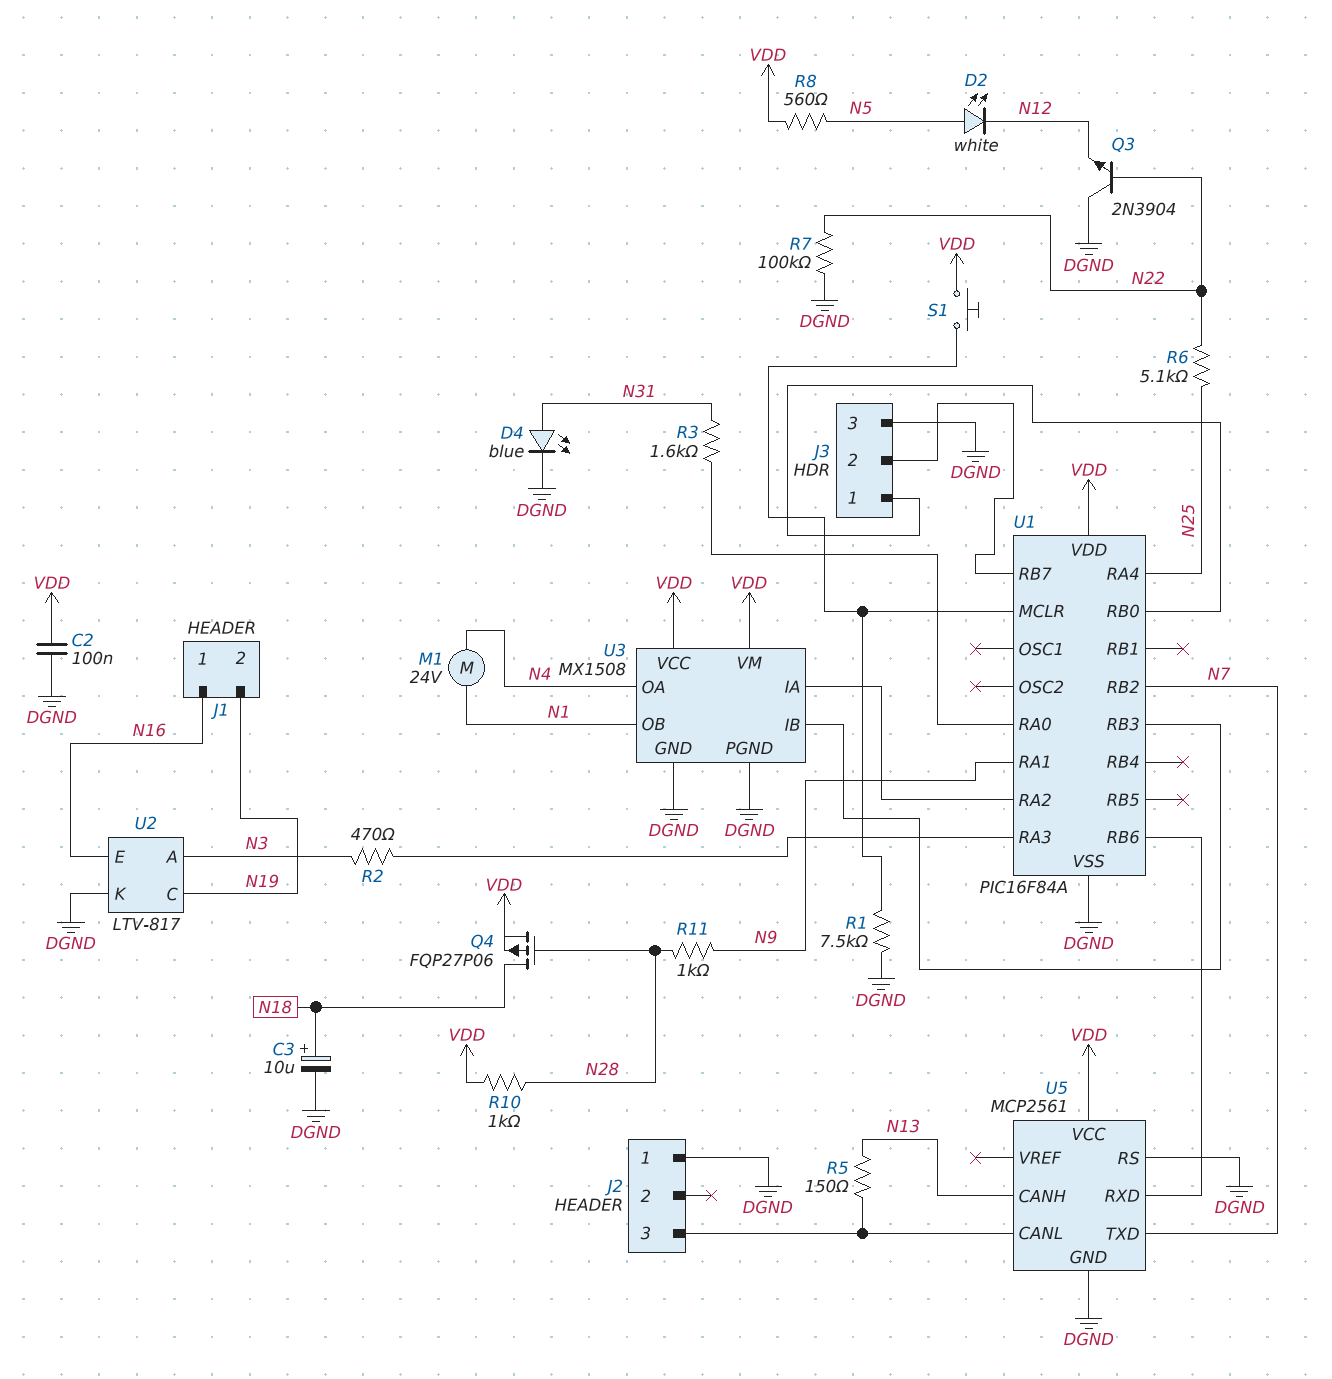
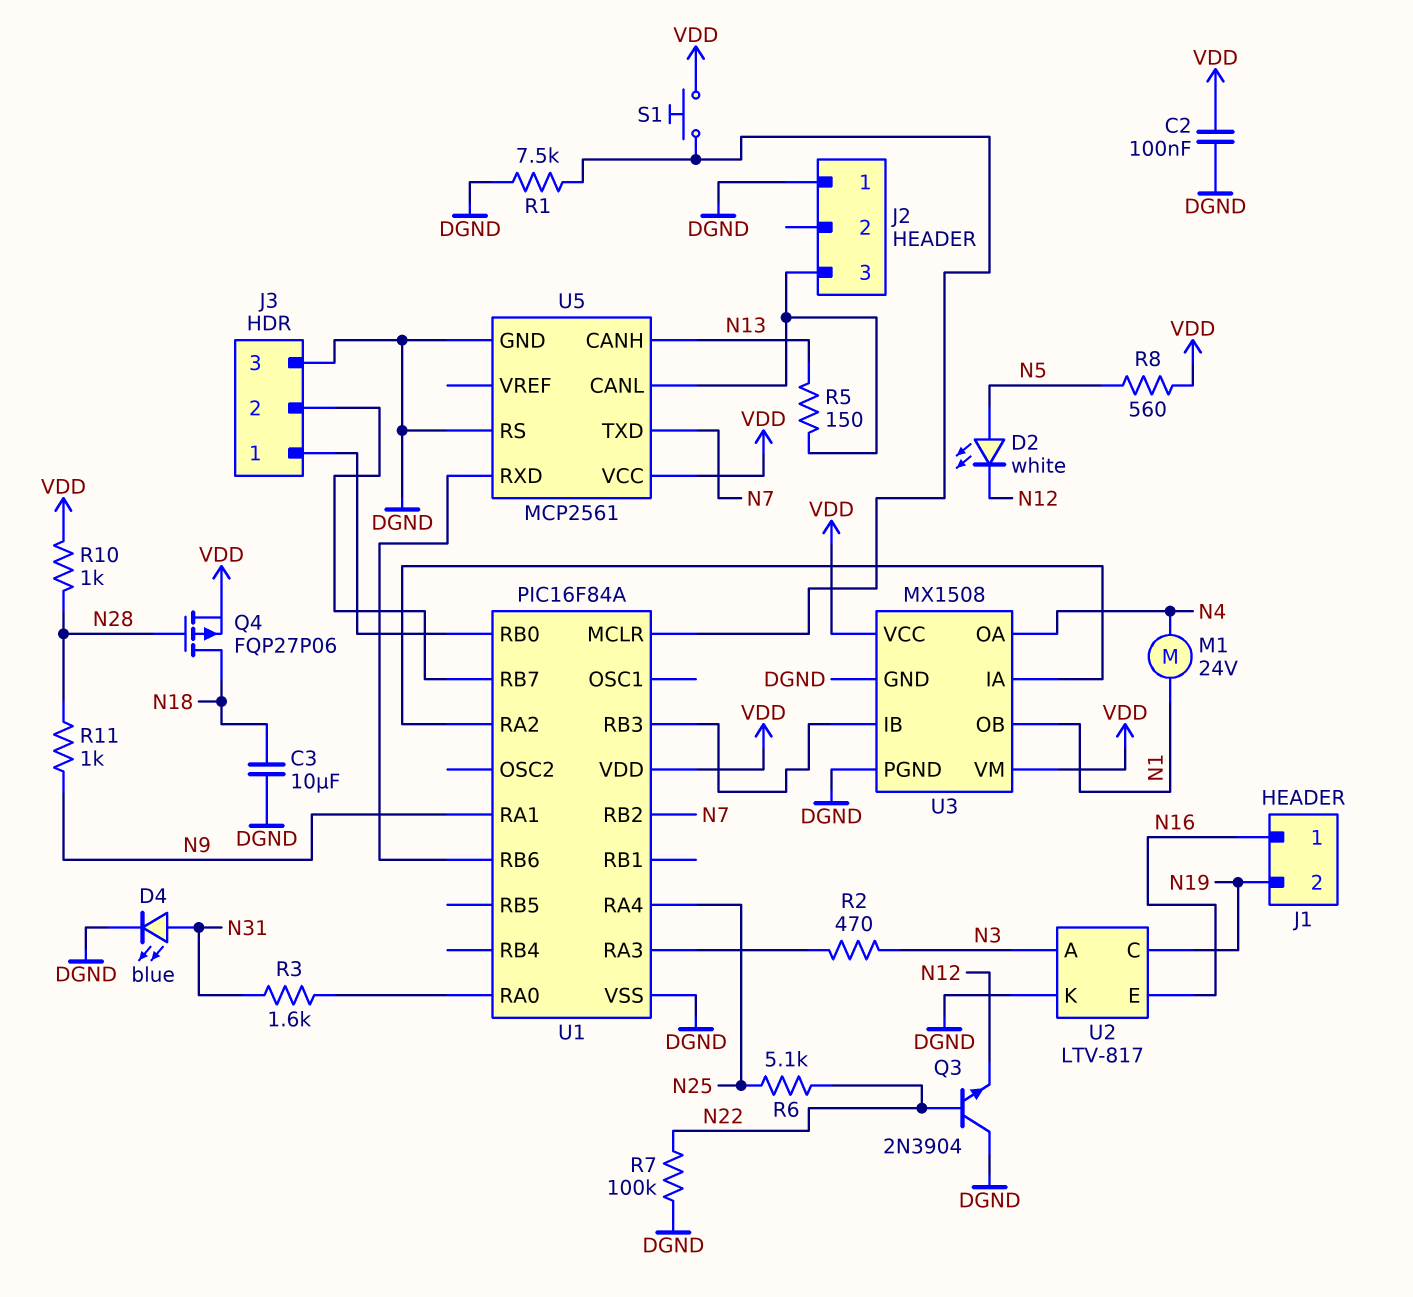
C3: 10uF (plus N18, minus DGND) -> 10uF (DGND, N18)

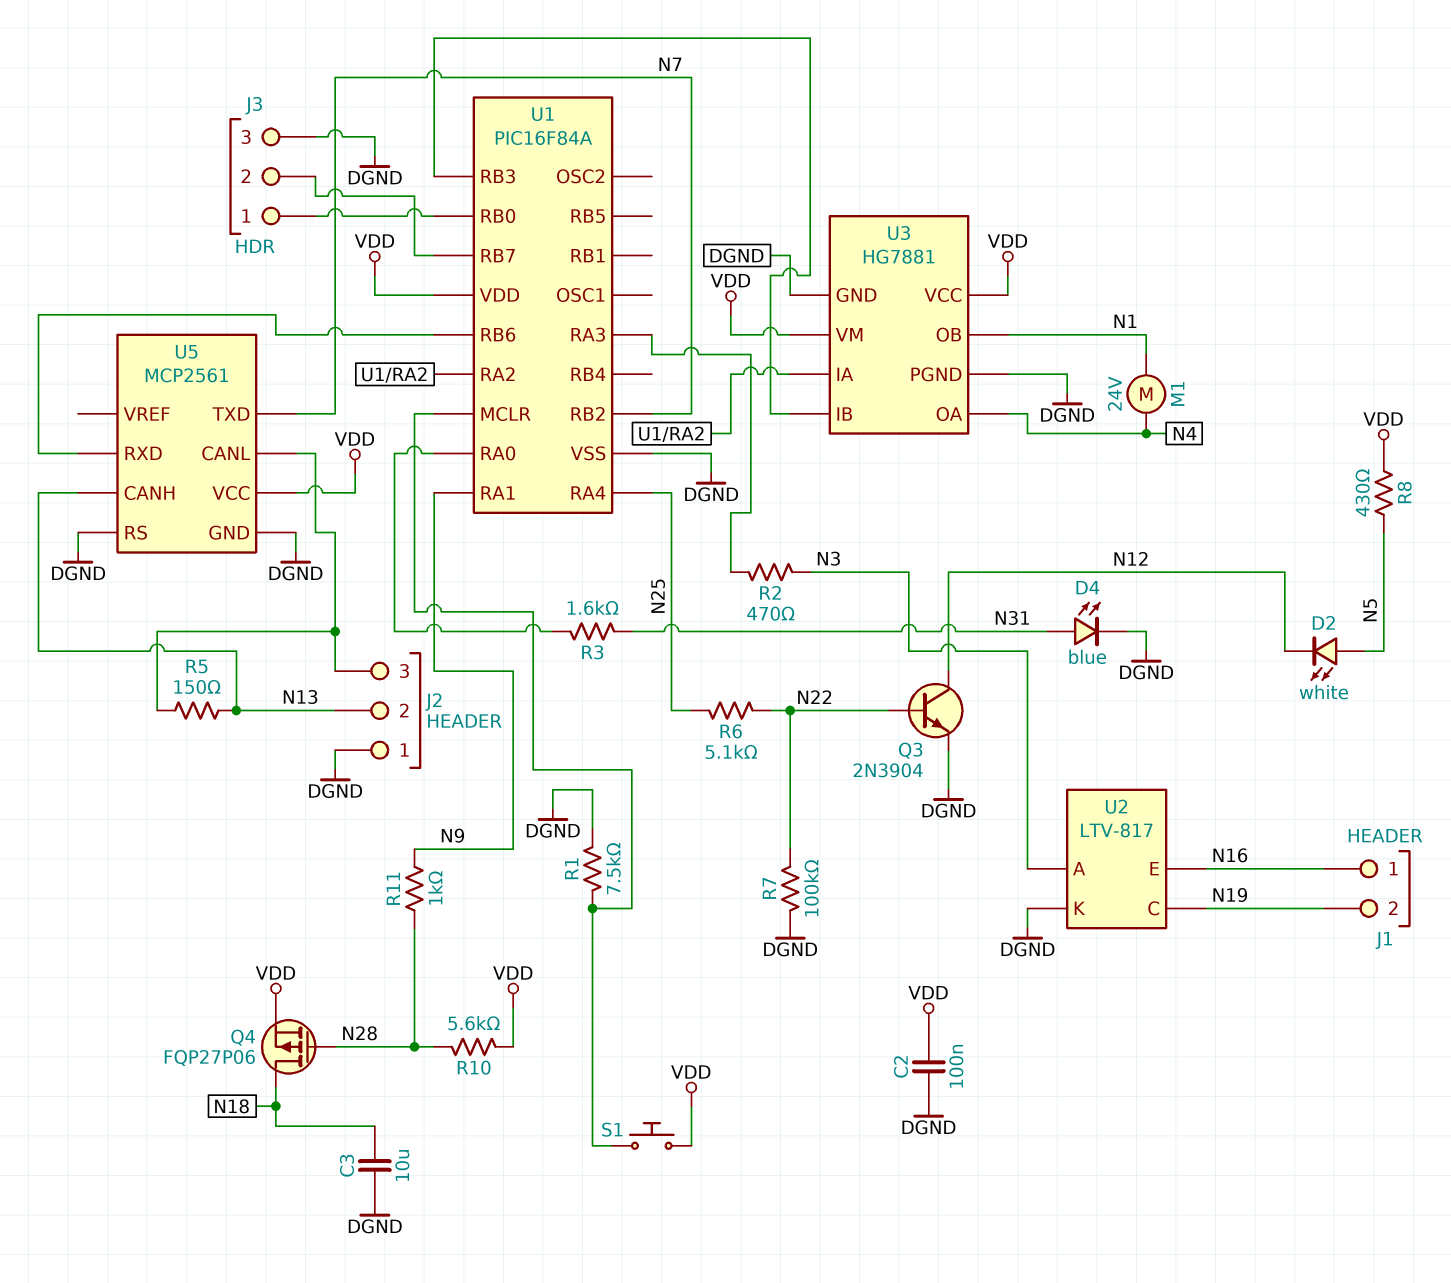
J2 pin 2: none -> N13
Q3: NPN 2N3904 (B N22, C DGND, E N12) -> NPN 2N3904 (B N22, C N12, E DGND)
R8: 560 (N5, VDD) -> 430 (N5, VDD)
R10: 1k (N28, VDD) -> 5.6k (N28, VDD)
U3: MX1508 -> HG7881

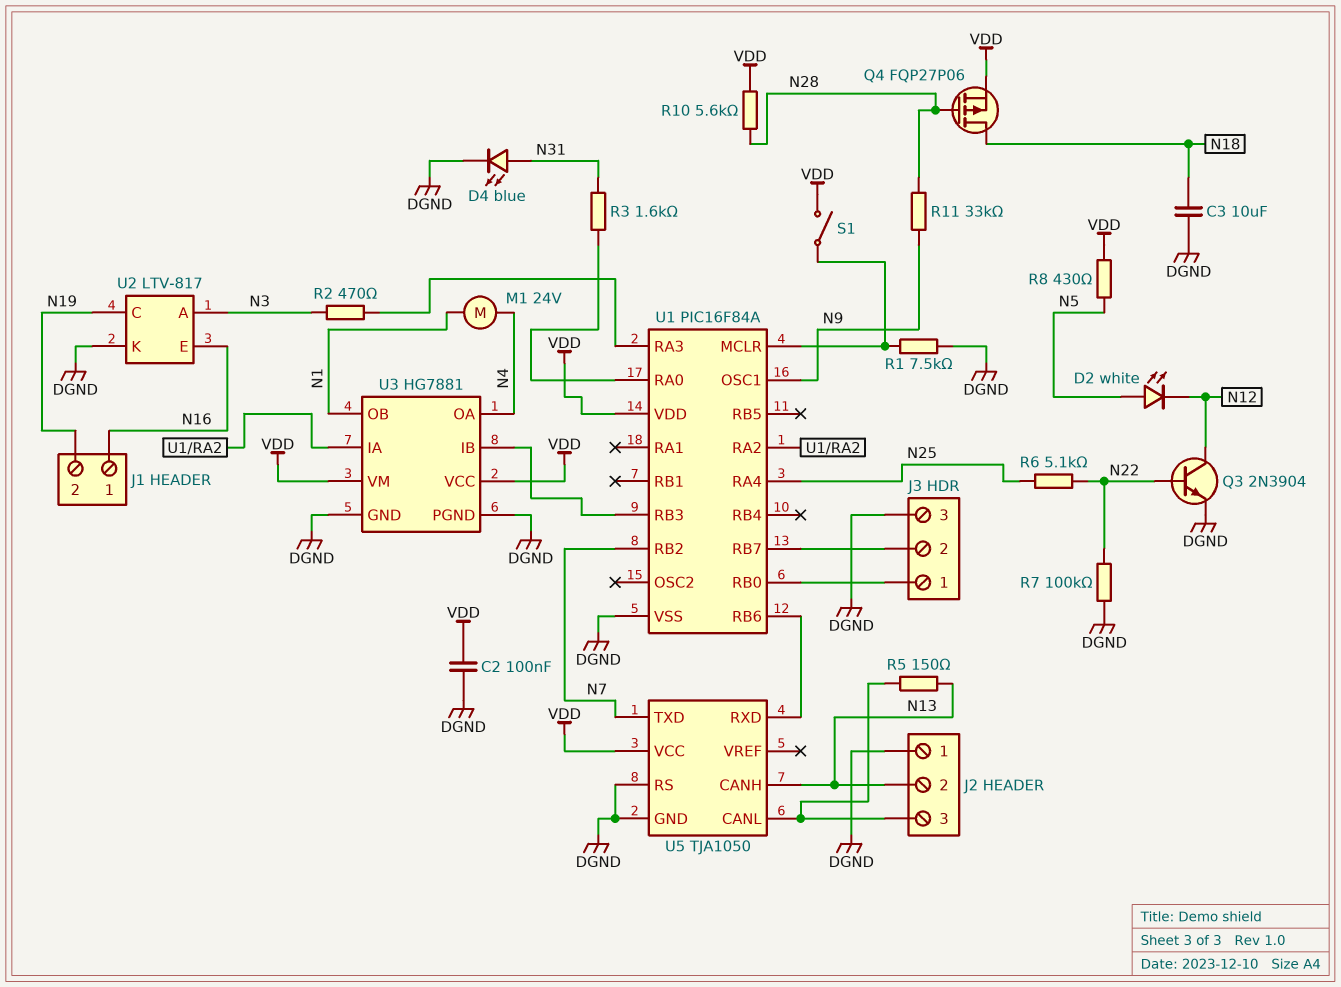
R11: 1k (N9, N28) -> 33k (N9, N28)
S1: button (U1/MCLR, VDD) -> switch (U1/MCLR, VDD)
U1 pin OSC1: none -> N9
U1 pin RA1: N9 -> none
U5: MCP2561 -> TJA1050

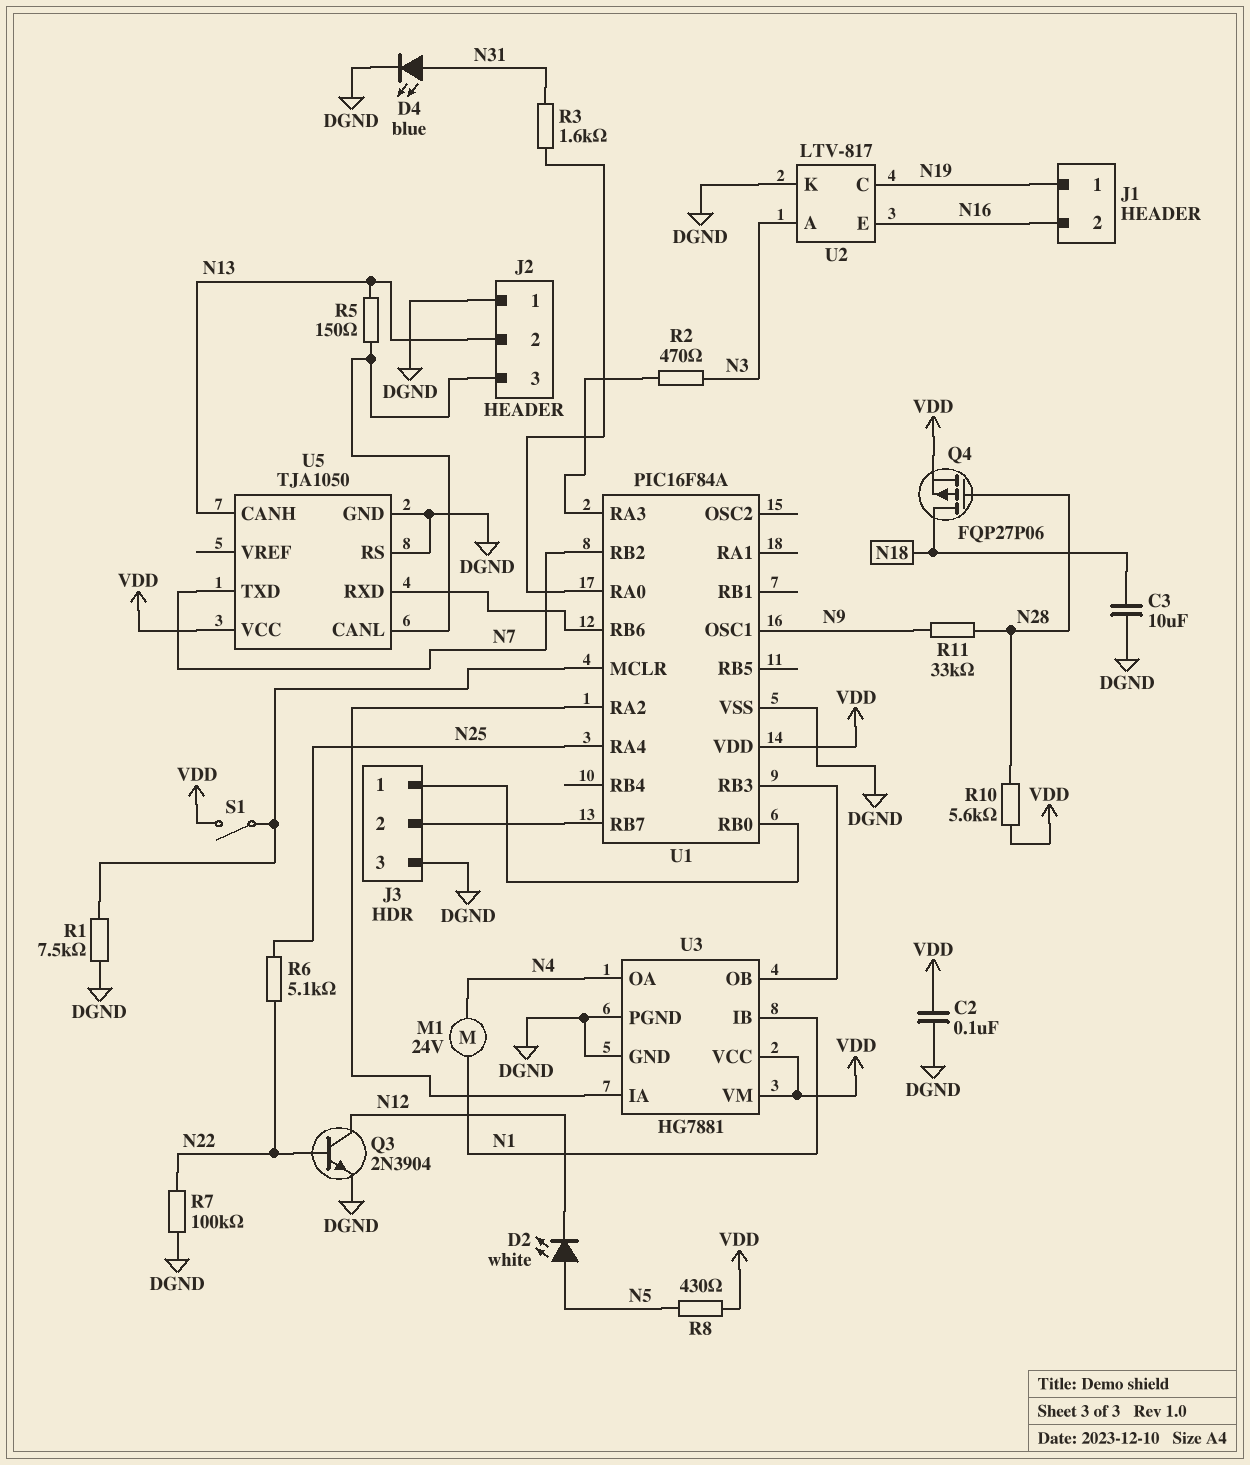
J1 pin 1: N16 -> N19
J1 pin 2: N19 -> N16
U3 pin IB: U1/RB3 -> N1
U3 pin OB: N1 -> U1/RB3

